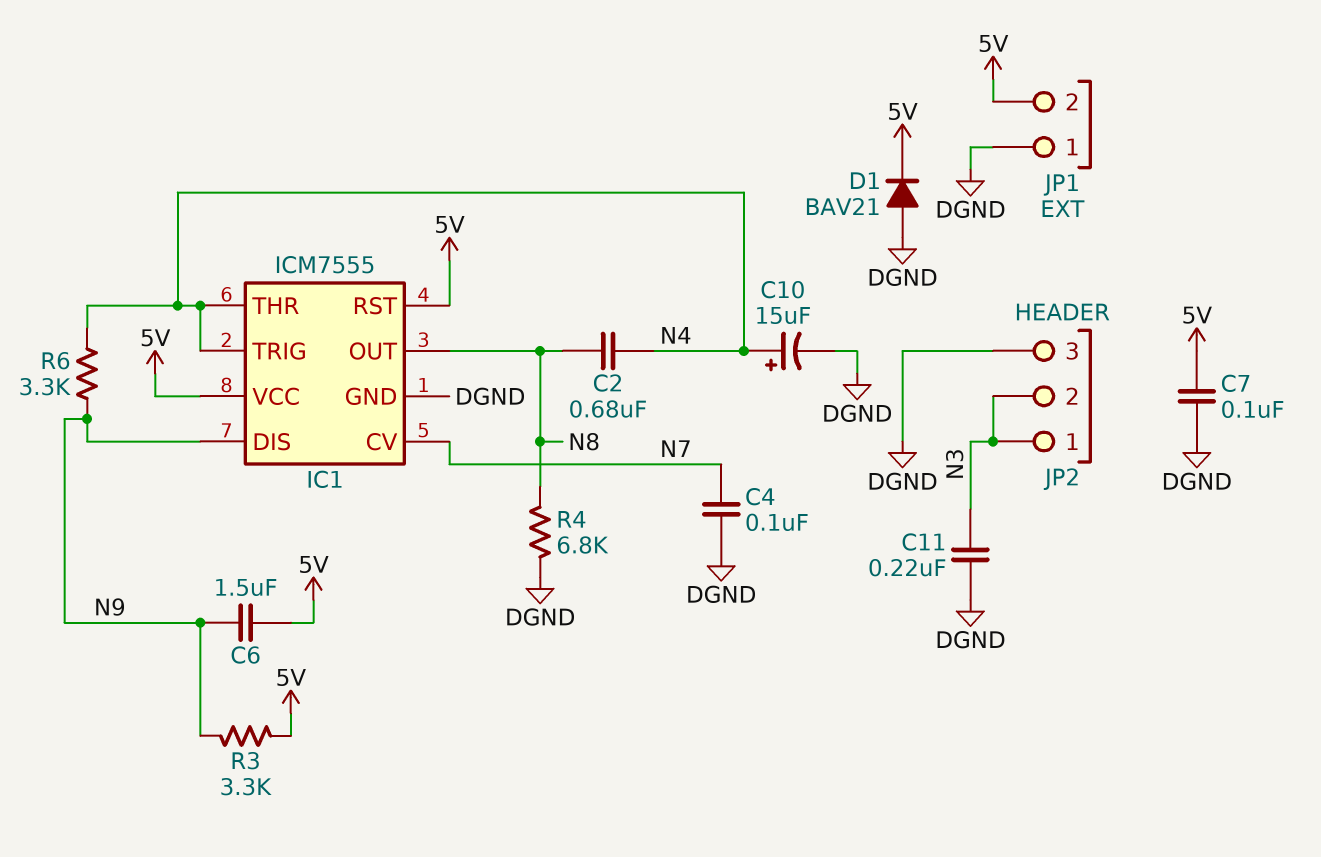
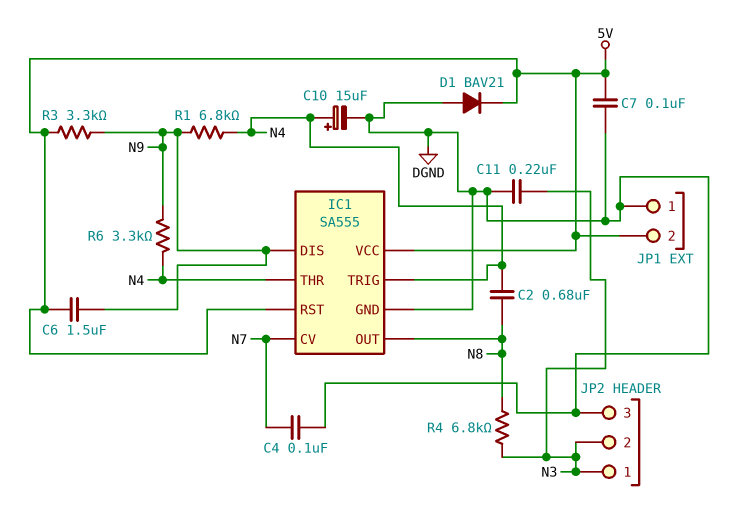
IC1: ICM7555 -> SA555
R1: none -> 6.8k (N4, N9)
R4: 6.8k (DGND, N8) -> 6.8k (N3, N8)

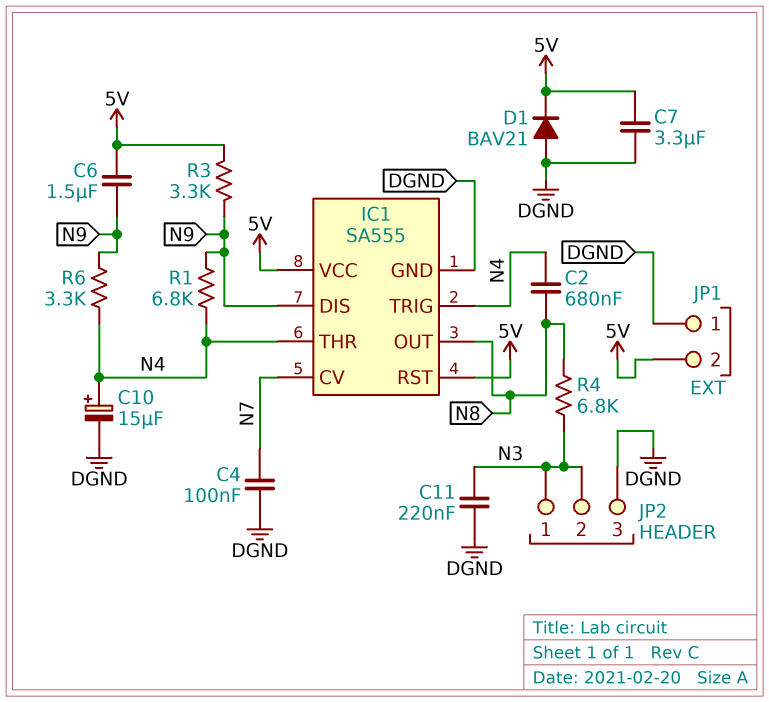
C7: 100nF (5V, DGND) -> 3.3uF (5V, DGND)

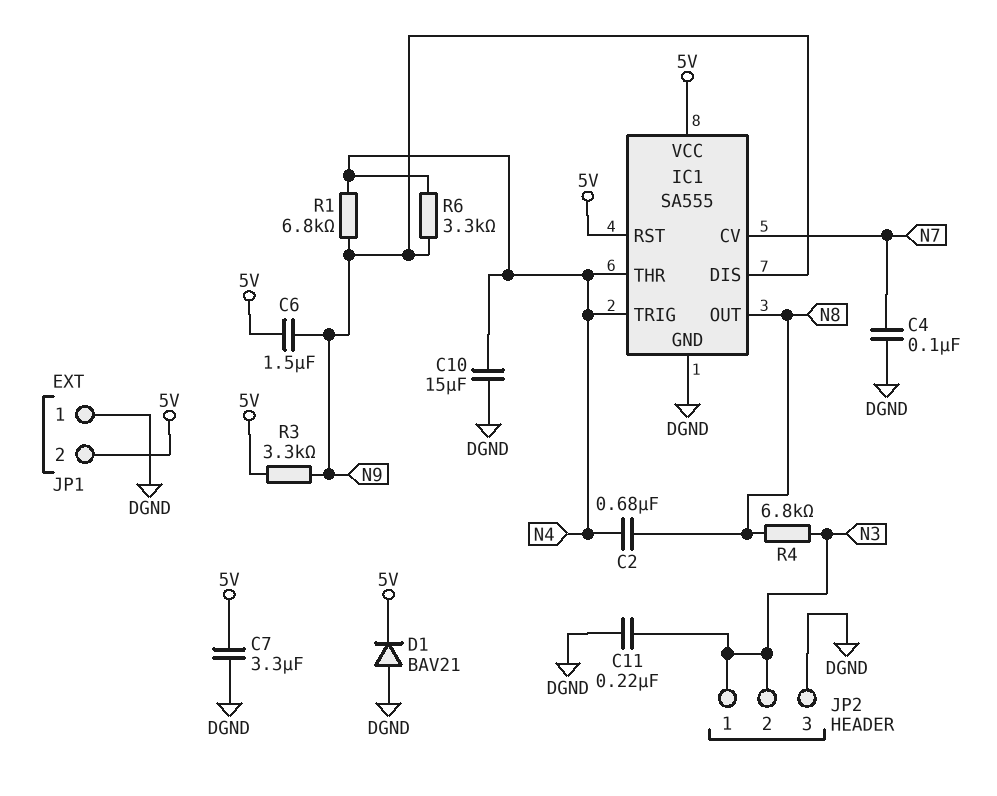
C10: 15uF (plus N4, minus DGND) -> 15uF (DGND, N4)

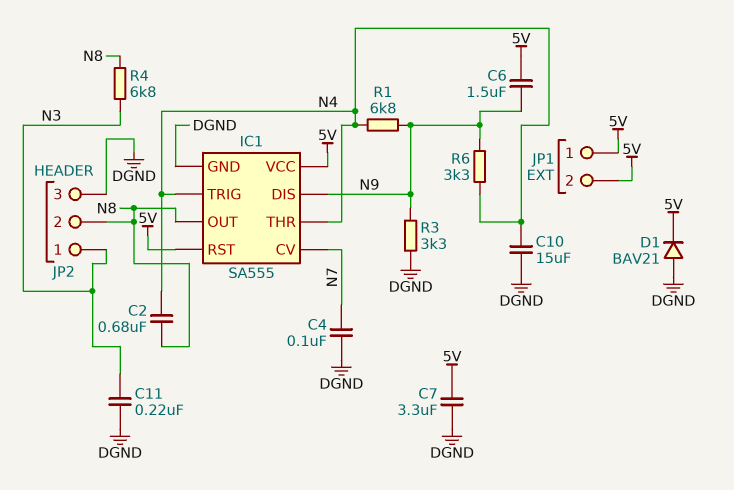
JP1 pin 1: DGND -> 5V
JP2 pin 2: N3 -> N8
R3: 3.3k (5V, N9) -> 3.3k (DGND, N9)

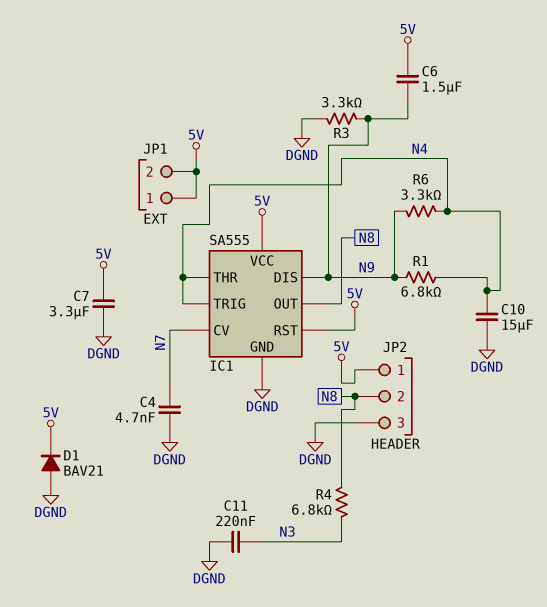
C2: 680nF (N4, N8) -> none
C4: 100nF (DGND, N7) -> 4.7nF (DGND, N7)
JP2 pin 1: N3 -> 5V

